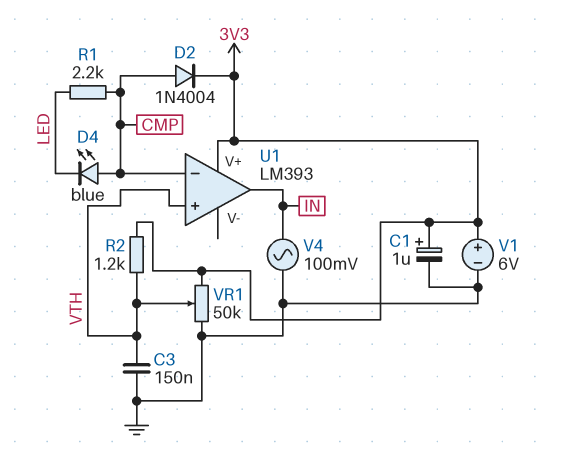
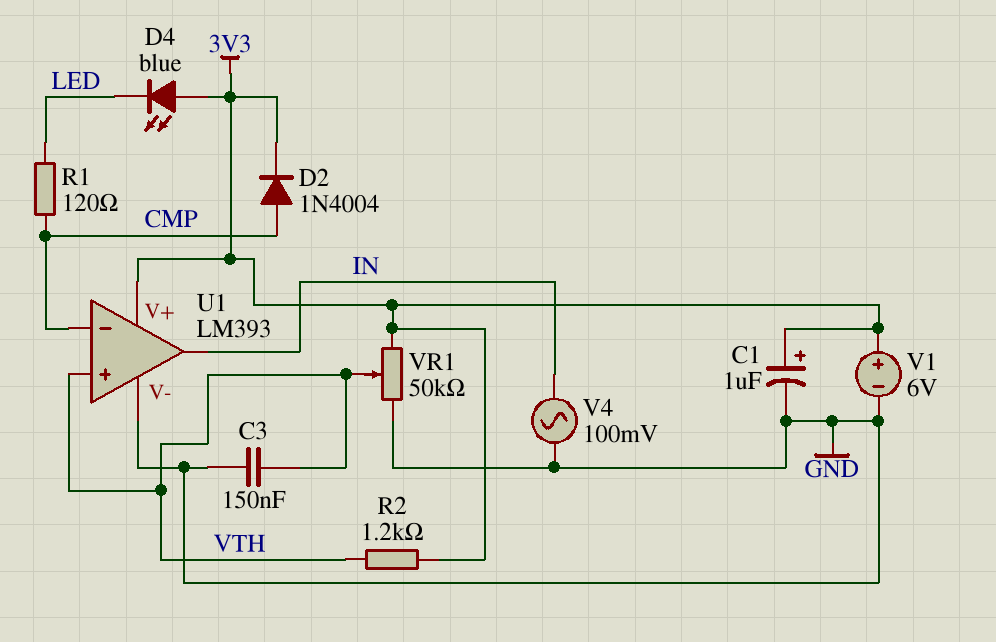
D4: LED blue (A CMP, K LED) -> LED blue (A 3V3, K LED)
R1: 2.2k (CMP, LED) -> 120 (CMP, LED)
U1 pin V-: none -> GND

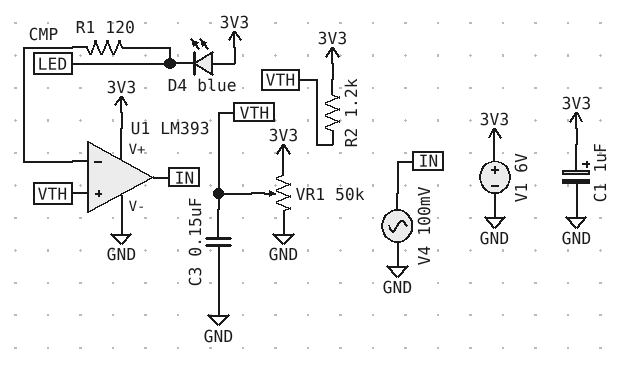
D2: diode 1N4004 (A CMP, K 3V3) -> none

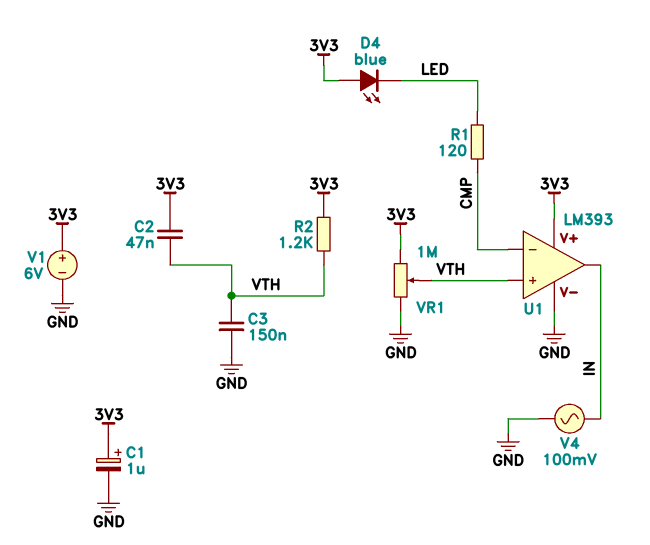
C2: none -> 47nF (3V3, VTH)
VR1: 50k (3V3, GND, wiper VTH) -> 1M (3V3, GND, wiper VTH)

